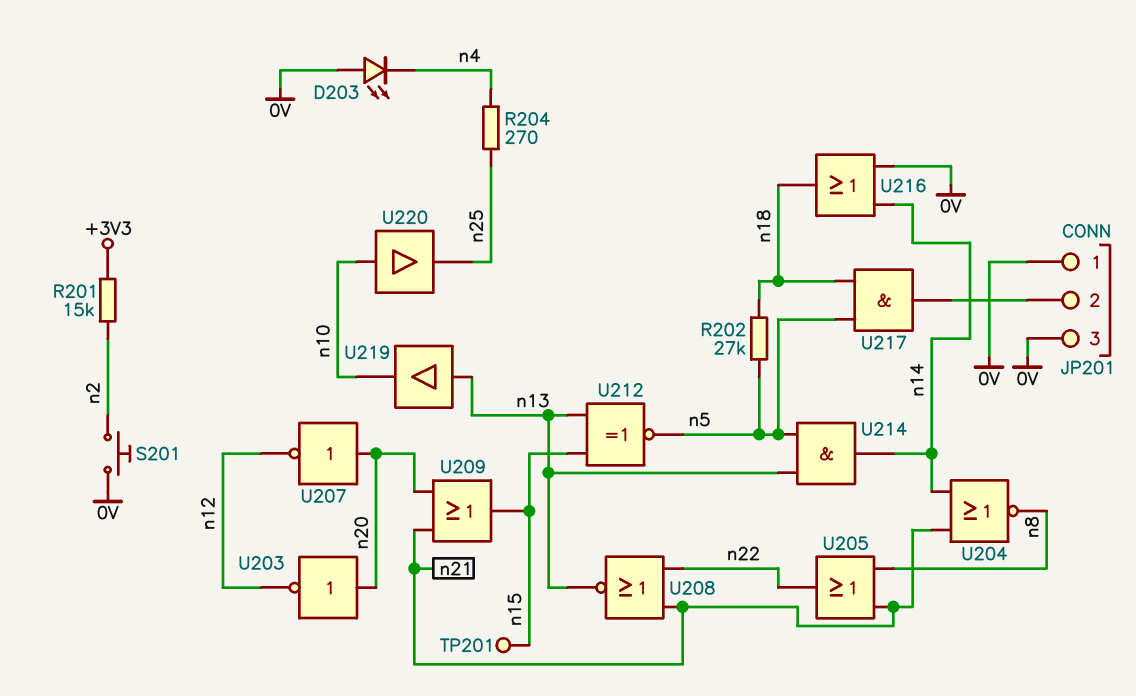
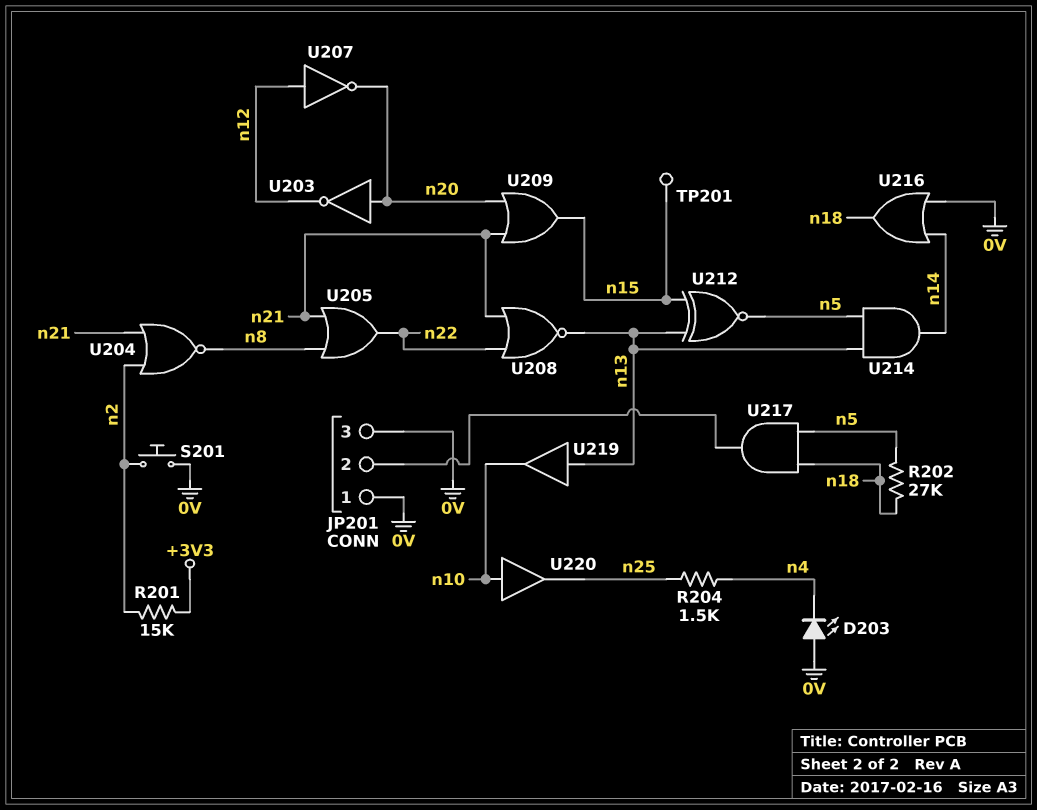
R204: 270 (n4, n25) -> 1.5k (n4, n25)
U204: NOR (in n14, in n21, out n8) -> NOR (in n2, in n21, out n8)
U207: NOT (in n20, out n12) -> NOT (in n12, out n20)

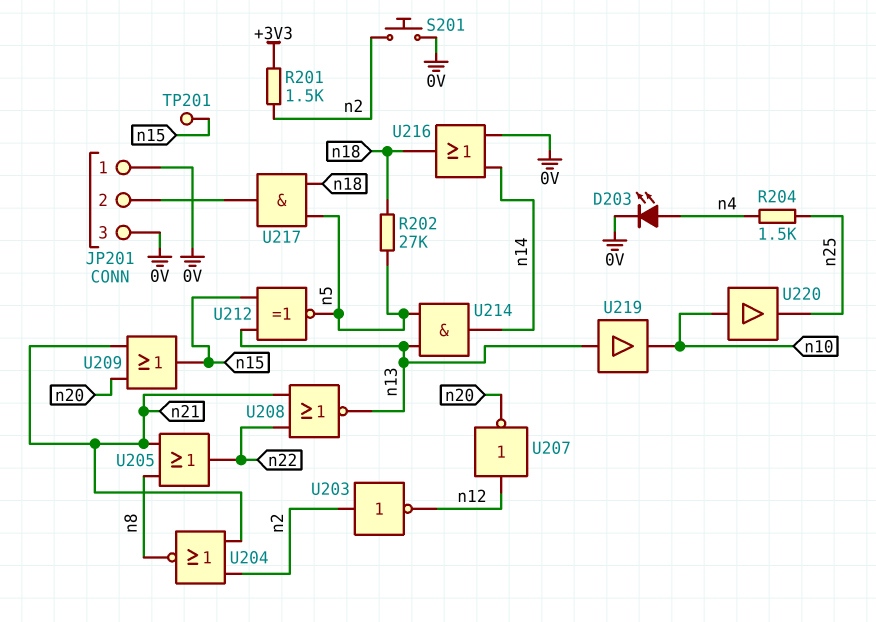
D203: LED (A 0V, K n4) -> LED (A n4, K 0V)
R201: 15k (+3V3, n2) -> 1.5k (+3V3, n2)
U203: NOT (in n20, out n12) -> NOT (in n2, out n12)

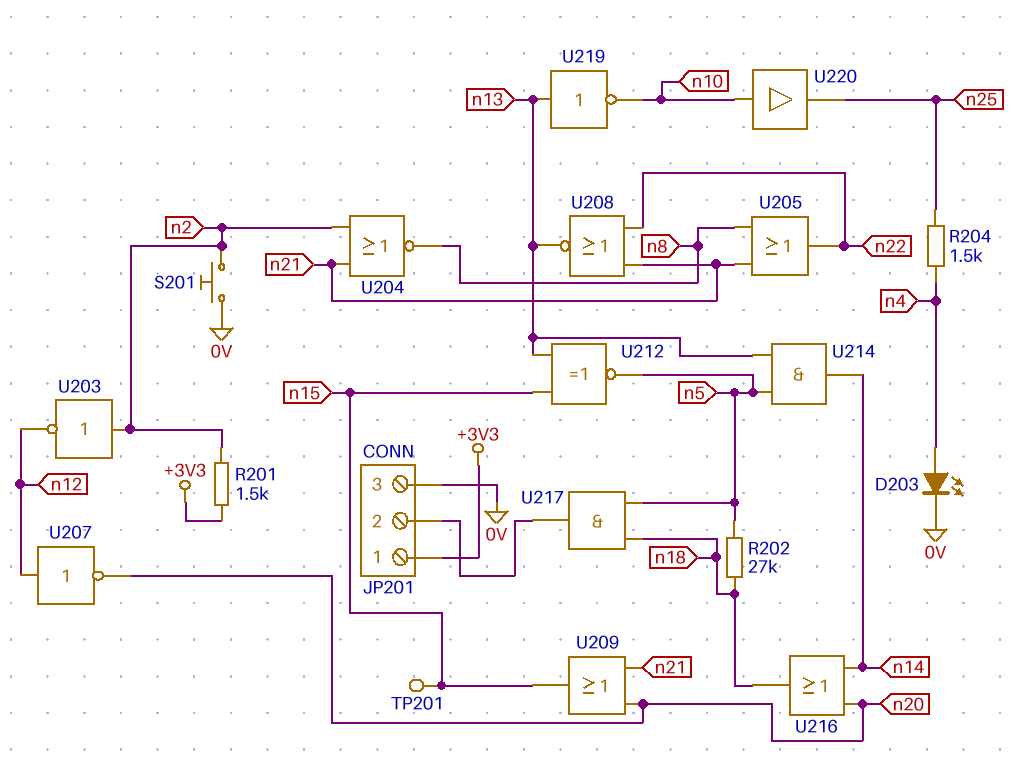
JP201 pin 1: 0V -> +3V3
U216: OR (in 0V, in n14, out n18) -> OR (in n14, in n20, out n18)
U219: buffer (in n13, out n10) -> NOT (in n13, out n10)

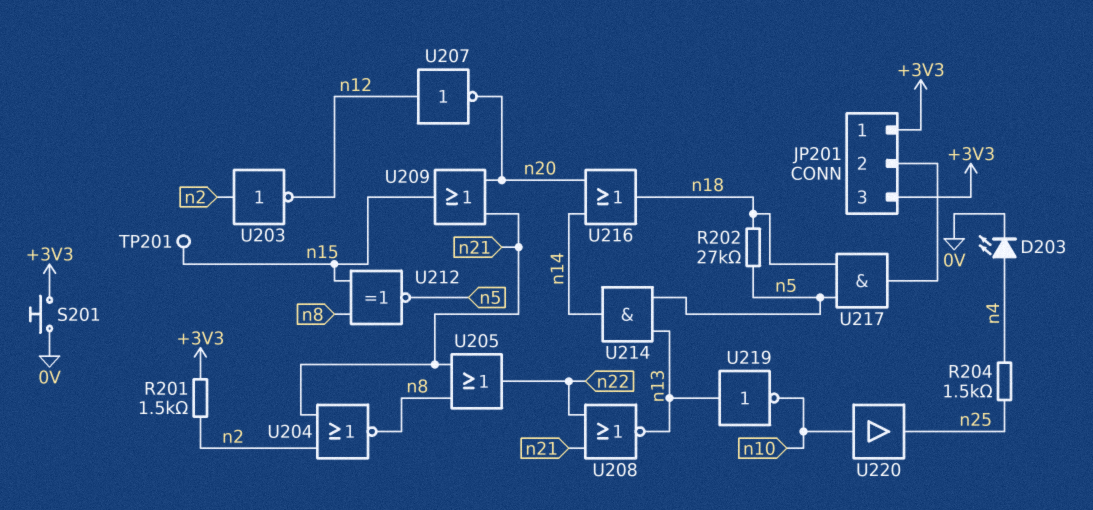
JP201 pin 3: 0V -> +3V3
S201: button (0V, n2) -> button (+3V3, 0V)
U212: XNOR (in n13, in n15, out n5) -> XNOR (in n8, in n15, out n5)

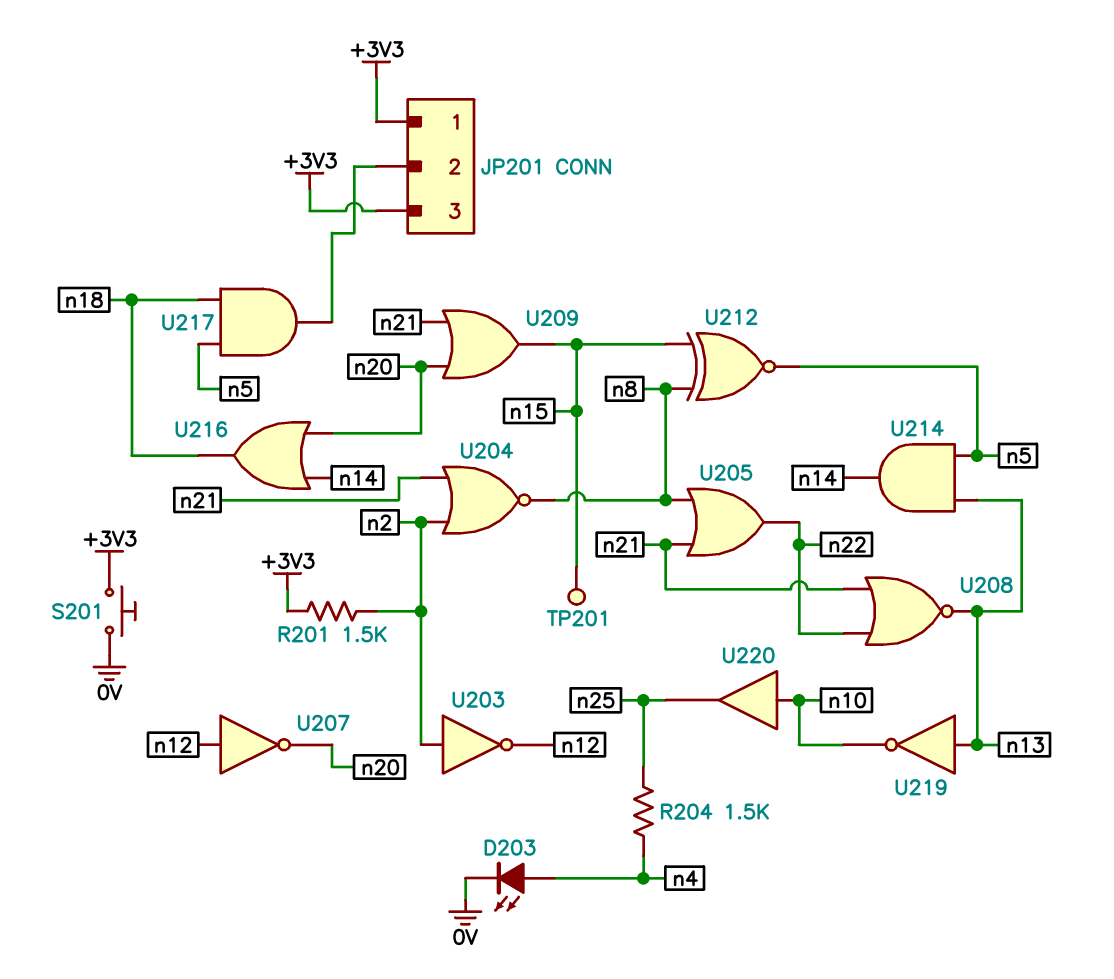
R202: 27k (n5, n18) -> none

